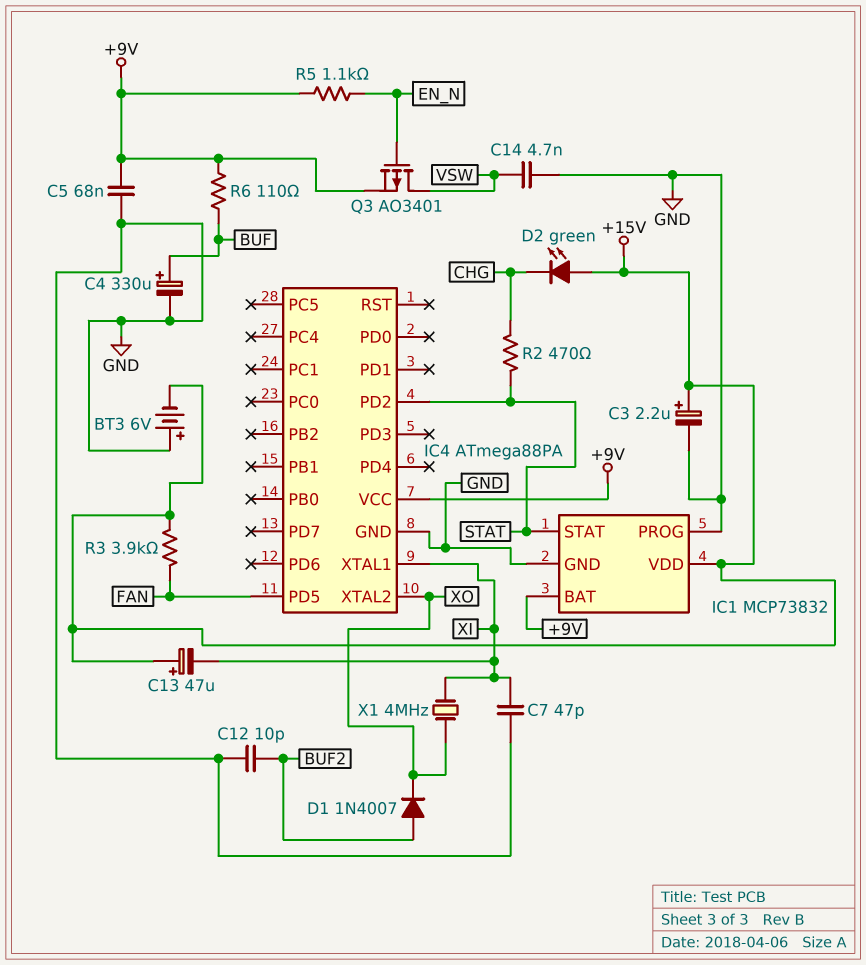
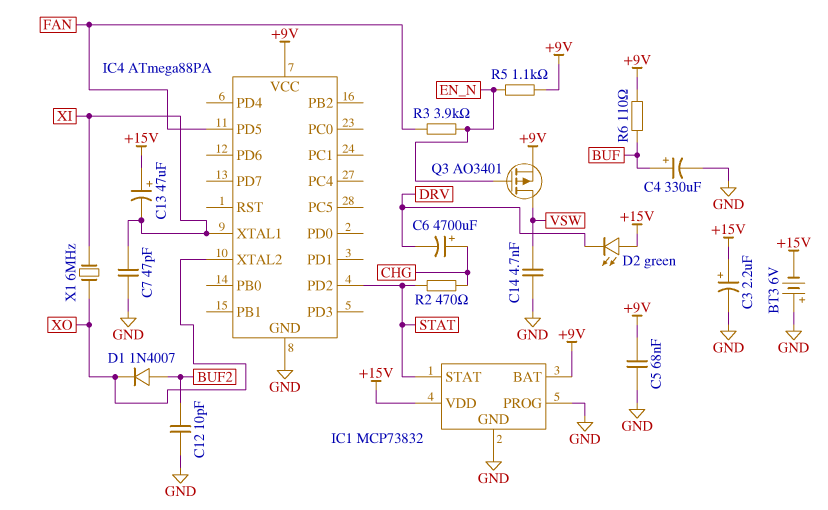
C6: none -> 4700uF (plus CHG, minus DRV)
D2: LED green (A +15V, K CHG) -> LED green (A +15V, K DRV)
R3: 3.9k (+15V, FAN) -> 3.9k (EN_N, FAN)
X1: 4MHz (XI, XO) -> 6MHz (XI, XO)

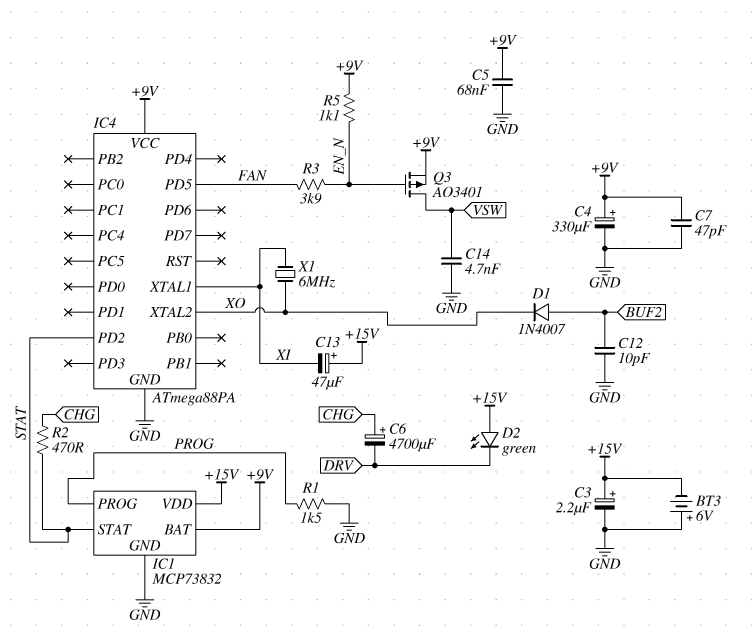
C4: 330uF (plus BUF, minus GND) -> 330uF (plus +9V, minus GND)
C7: 47pF (GND, XI) -> 47pF (+9V, GND)
IC1 pin PROG: GND -> PROG
R1: none -> 1.5k (GND, PROG)
R6: 110 (+9V, BUF) -> none

